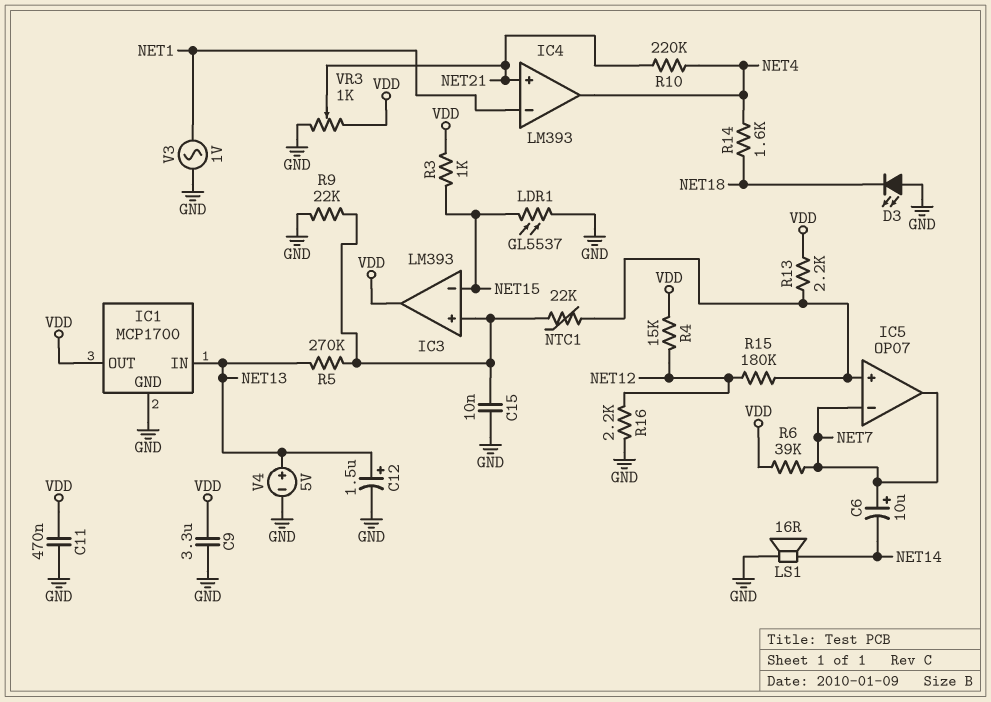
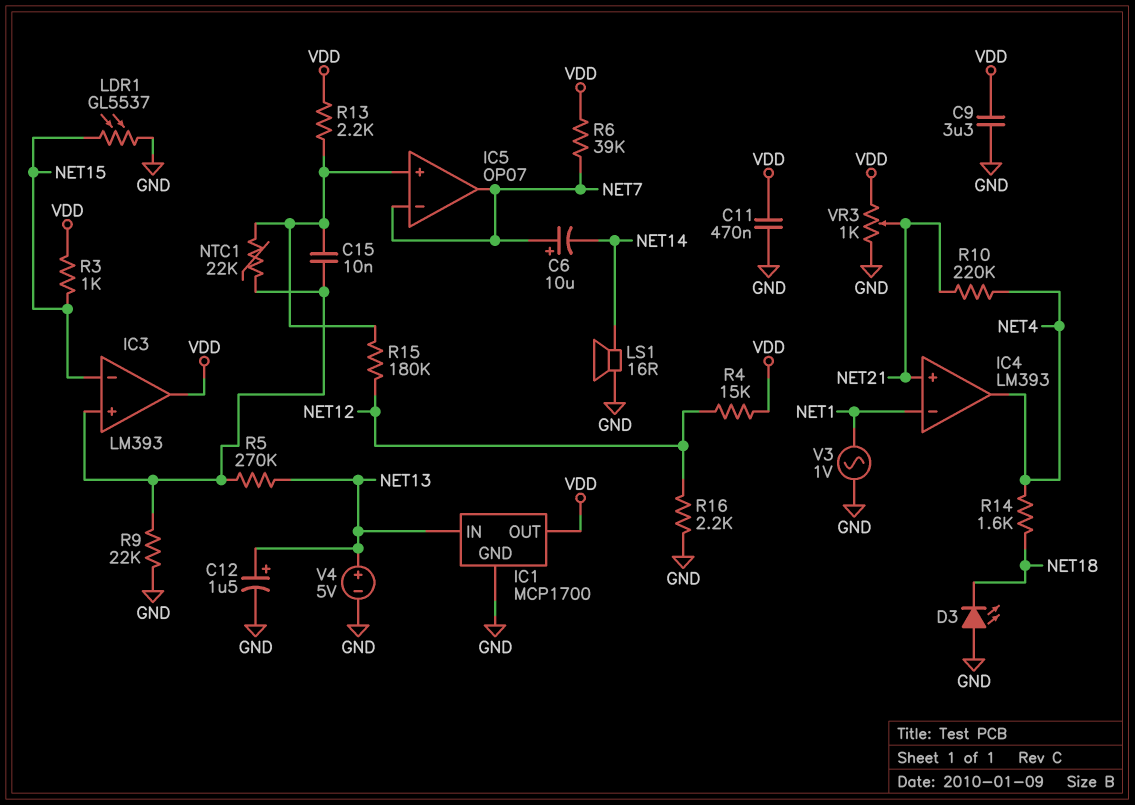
C15: 10nF (GND, IC3/in+) -> 10nF (IC3/in+, IC5/in+)

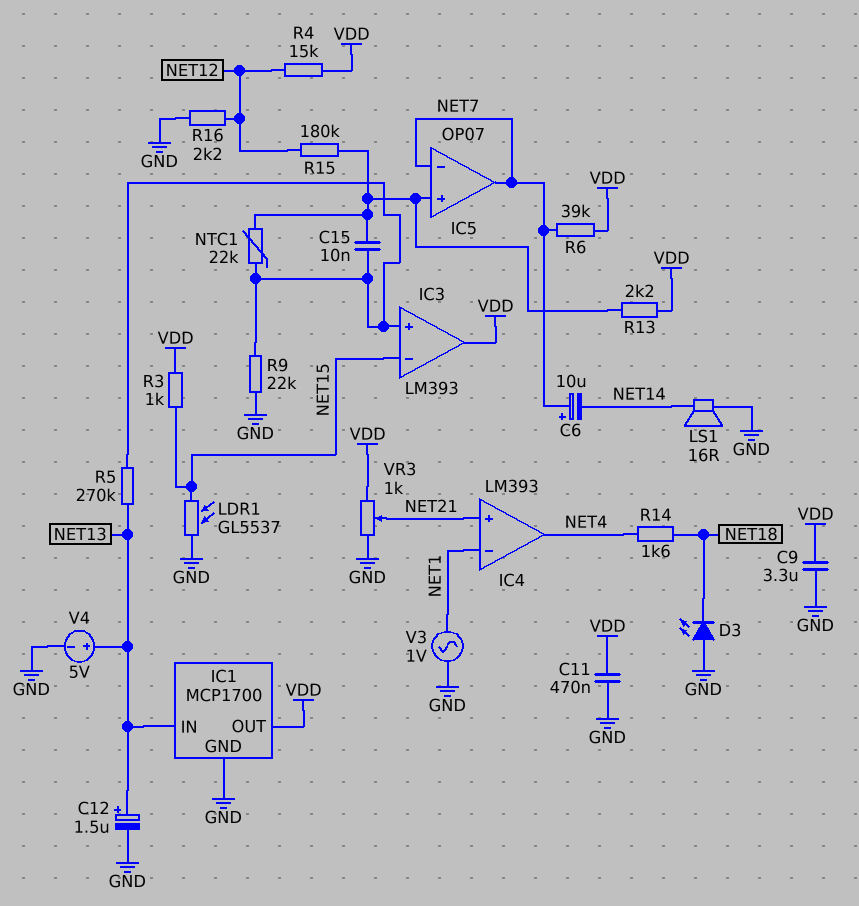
R10: 220k (NET4, NET21) -> none

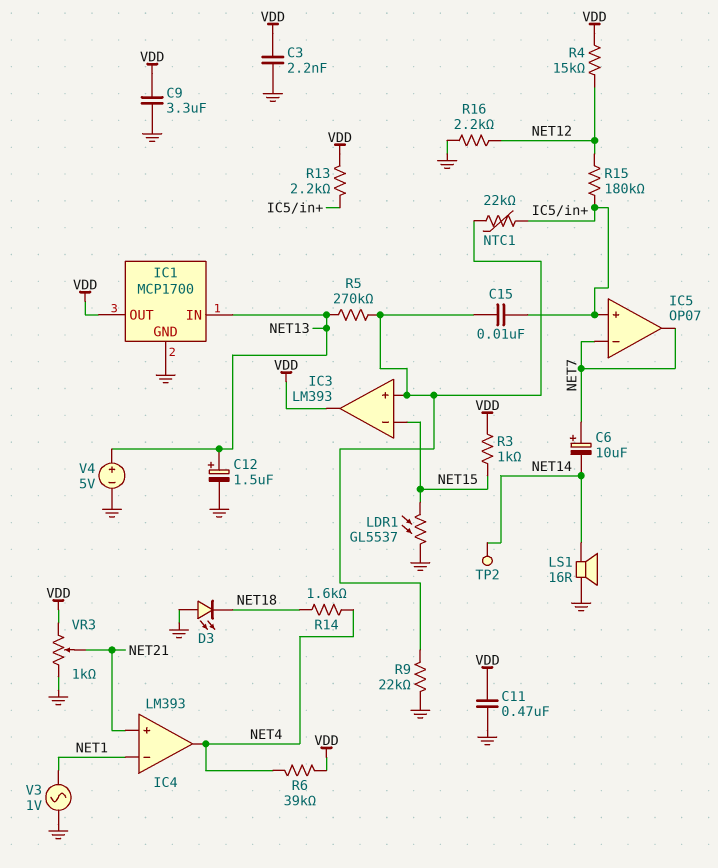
C3: none -> 2.2nF (GND, VDD)
R6: 39k (NET7, VDD) -> 39k (NET4, VDD)
TP2: none -> test point (NET14)

